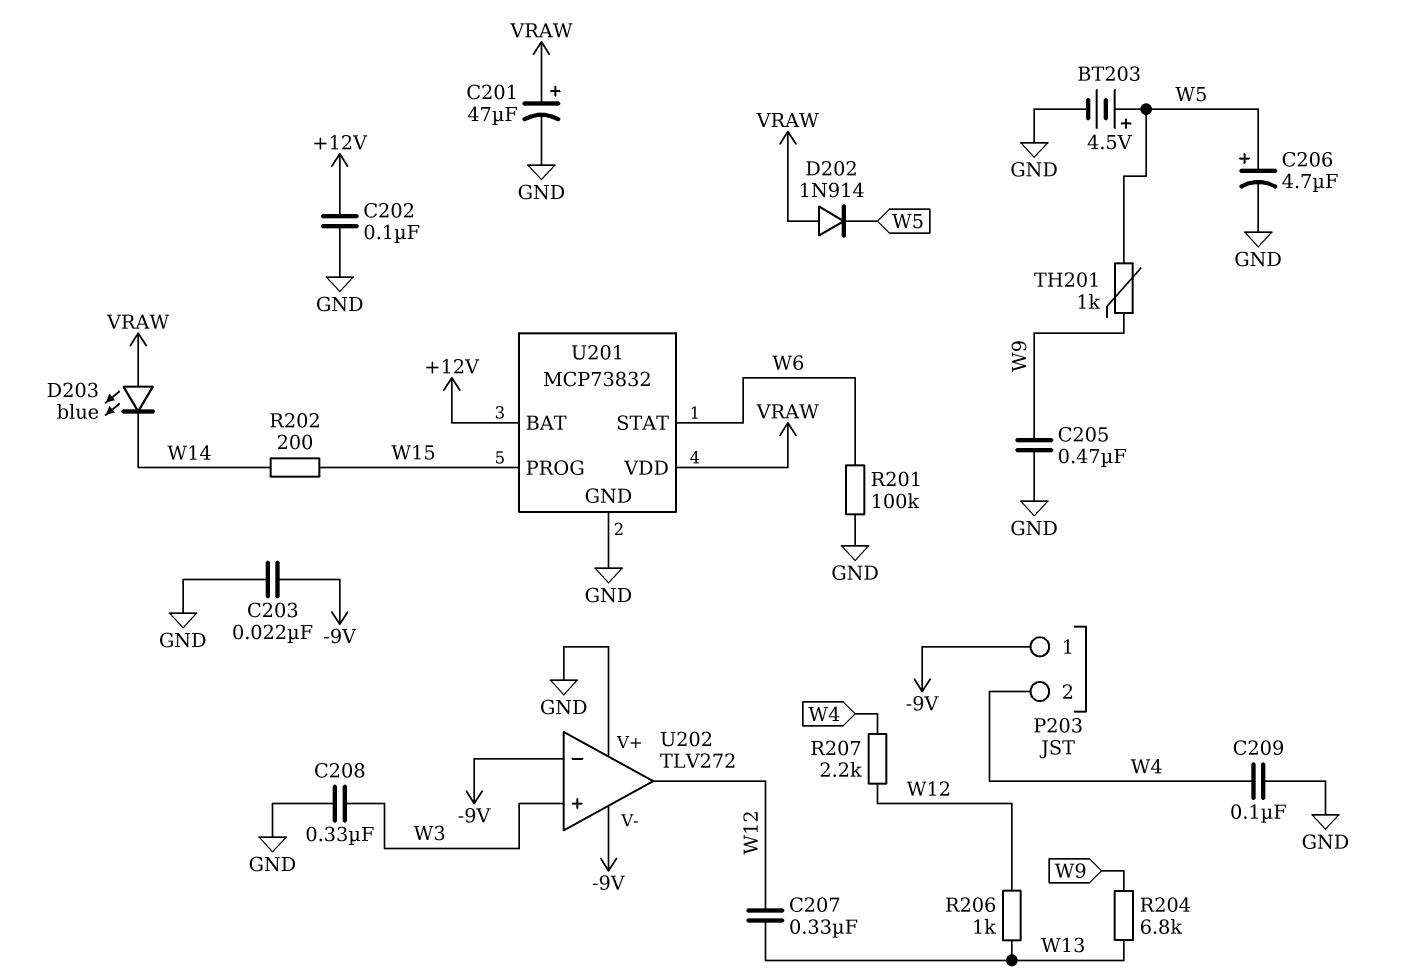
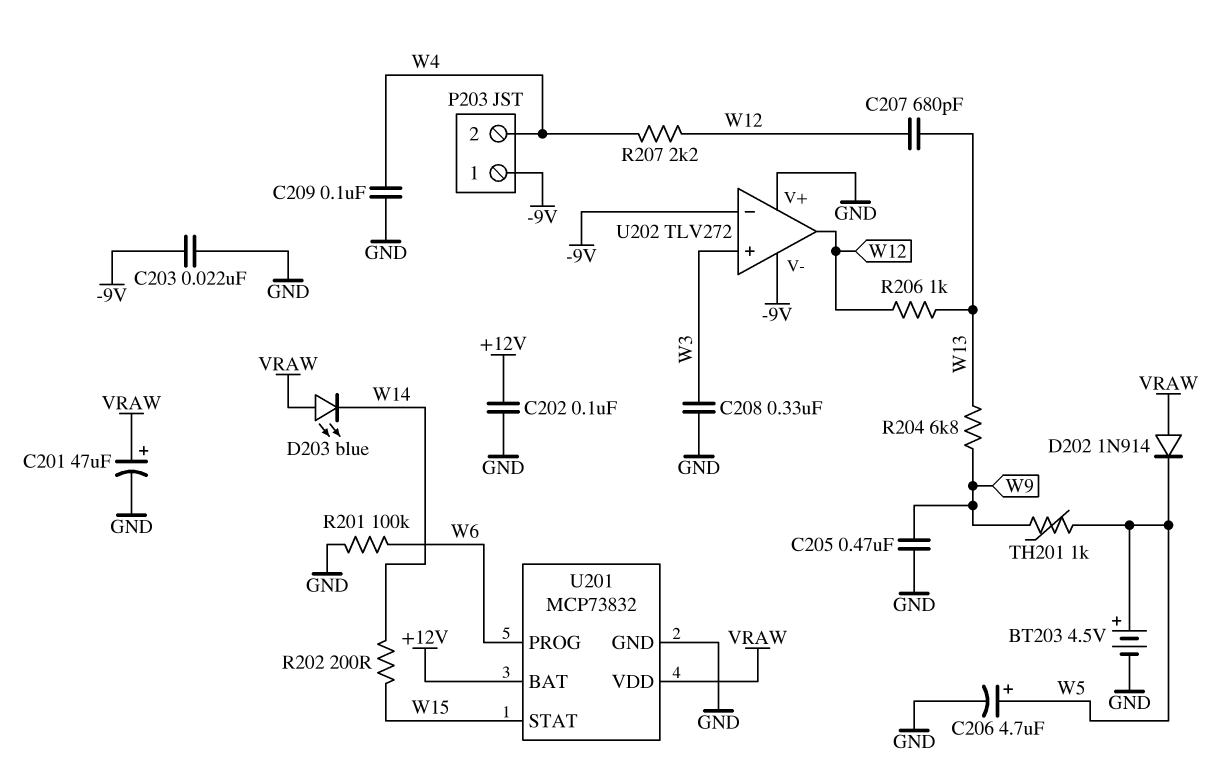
C207: 330nF (W12, W13) -> 680pF (W12, W13)
U201 pin PROG: W15 -> W6
U201 pin STAT: W6 -> W15

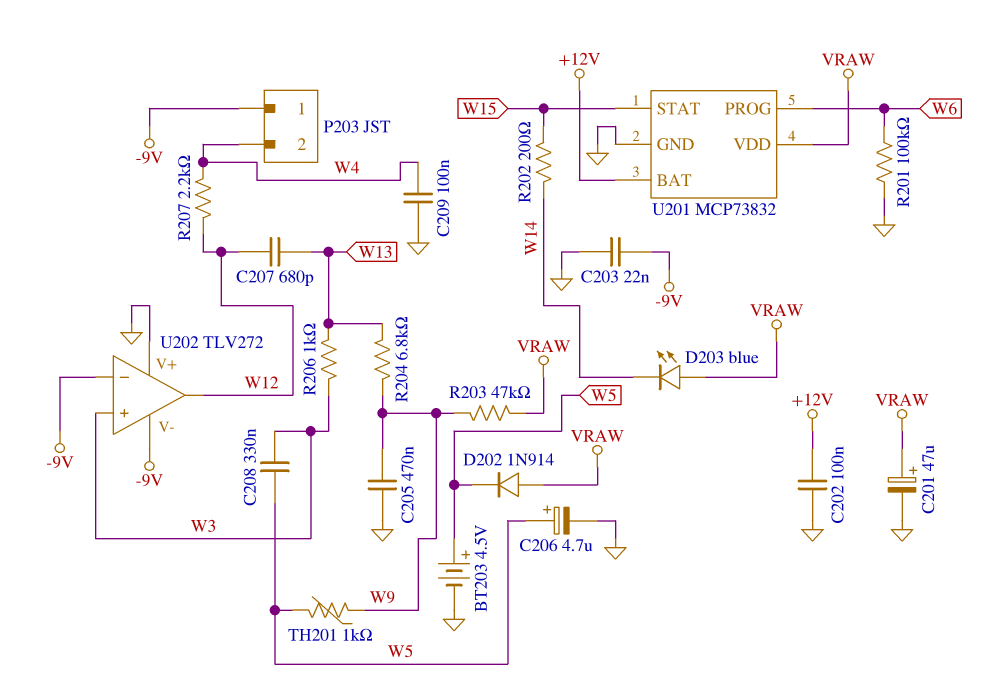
C208: 330nF (GND, W3) -> 330nF (W3, W5)
R203: none -> 47k (VRAW, W9)
R206: 1k (W12, W13) -> 1k (W3, W13)

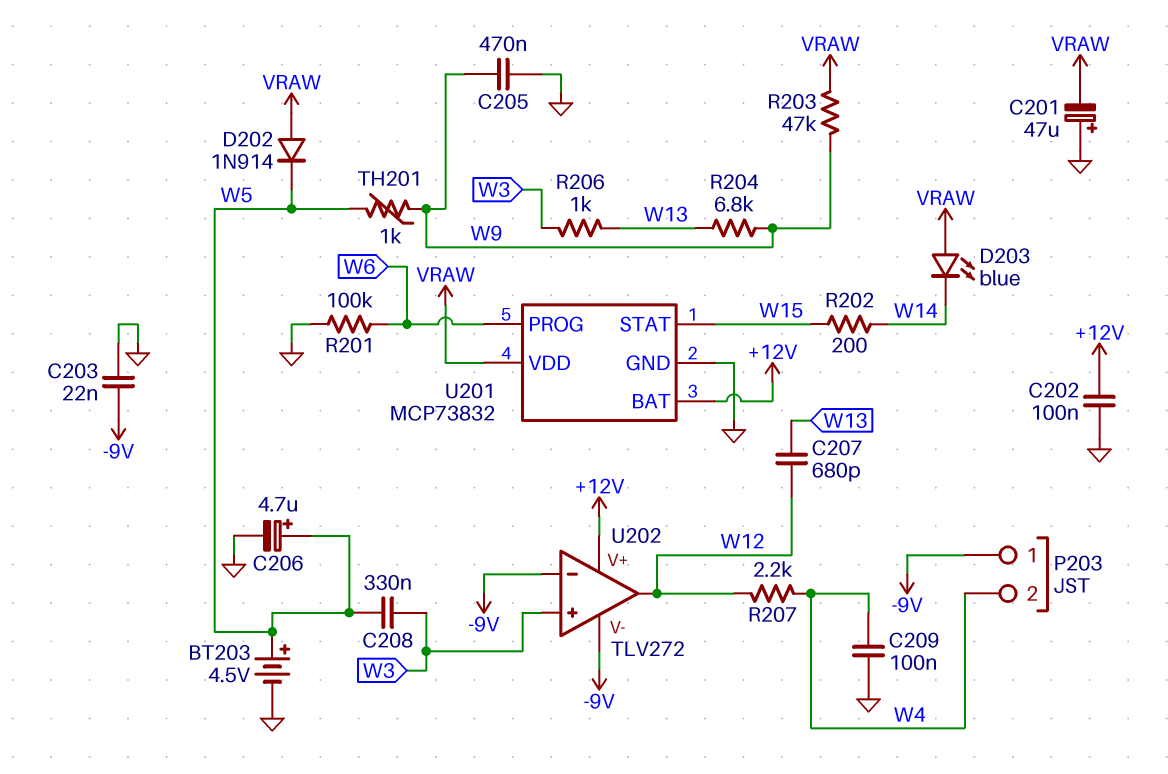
C201: 47uF (plus VRAW, minus GND) -> 47uF (plus GND, minus VRAW)
U202 pin V+: GND -> +12V

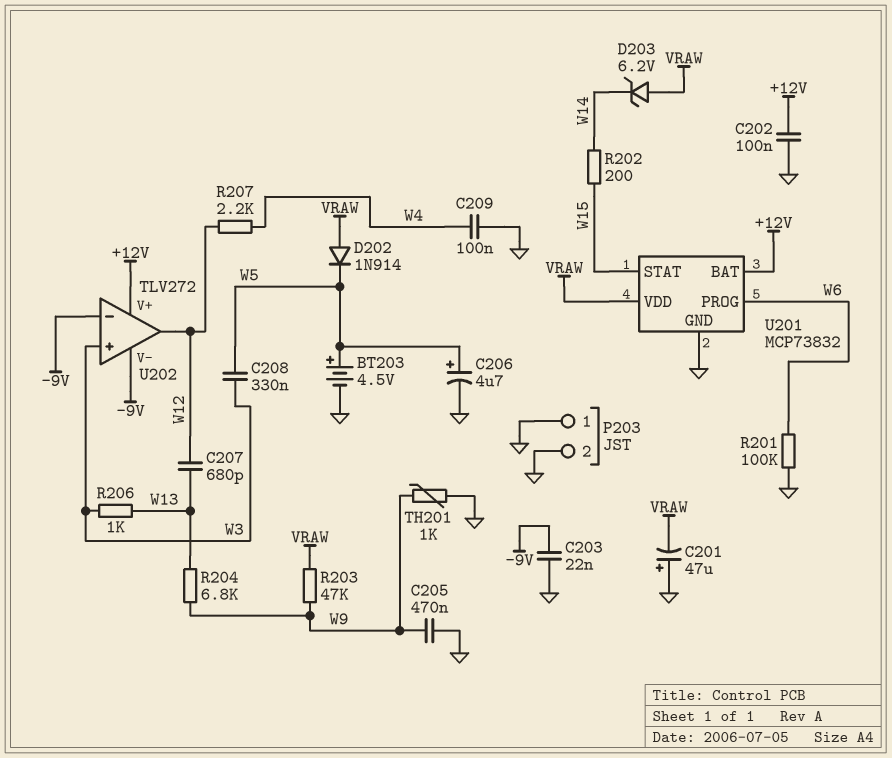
D203: LED blue (A VRAW, K W14) -> zener 6.2V (A VRAW, K W14)
P203 pin 1: -9V -> GND
P203 pin 2: W4 -> GND
TH201: 1k (W5, W9) -> 1k (GND, W9)

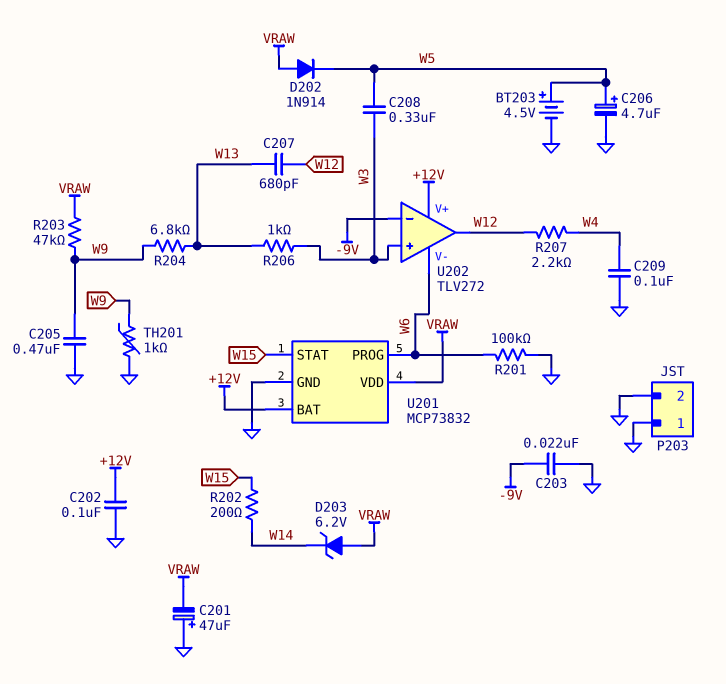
U202 pin V-: -9V -> W6

